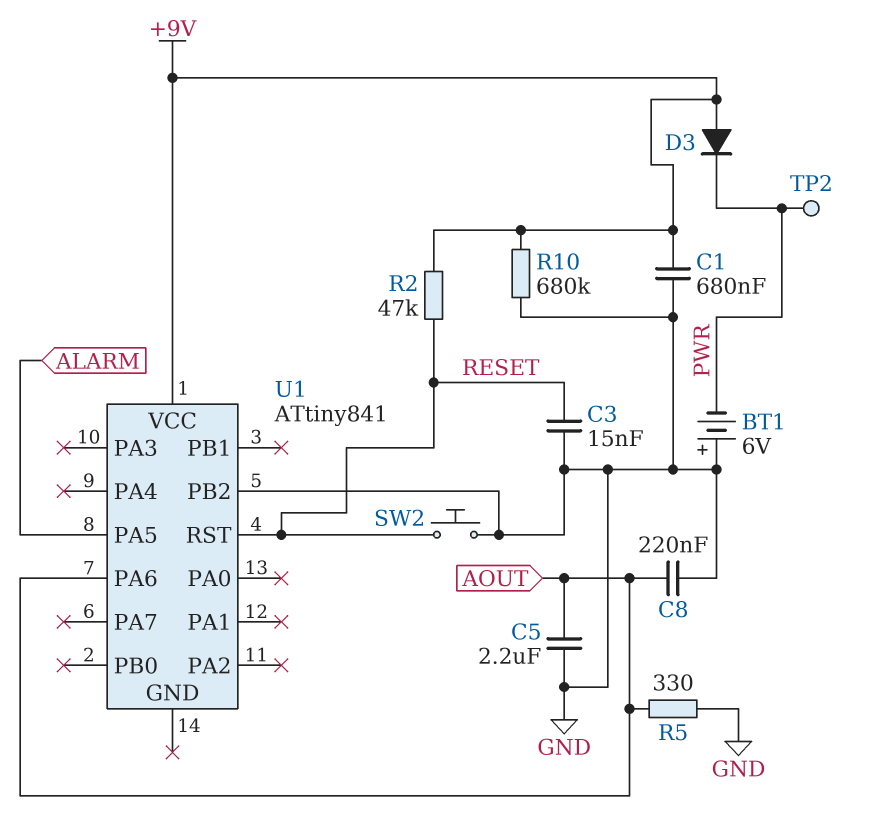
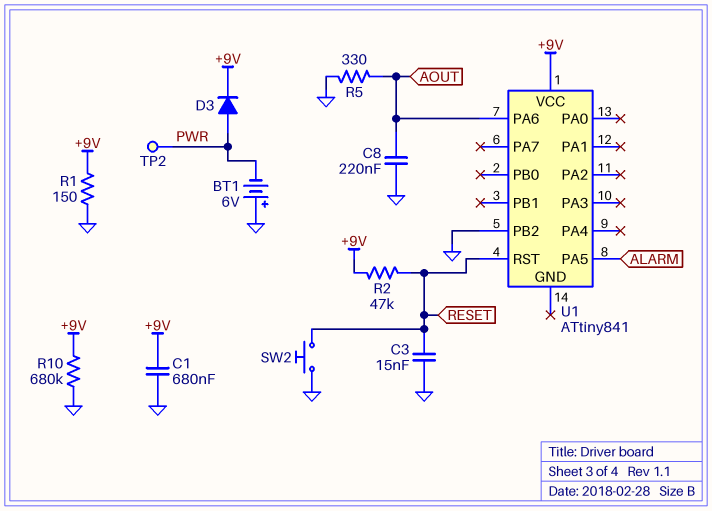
C5: 2.2uF (AOUT, GND) -> none
D3: diode (A +9V, K PWR) -> diode (A PWR, K +9V)
R1: none -> 150 (+9V, GND)

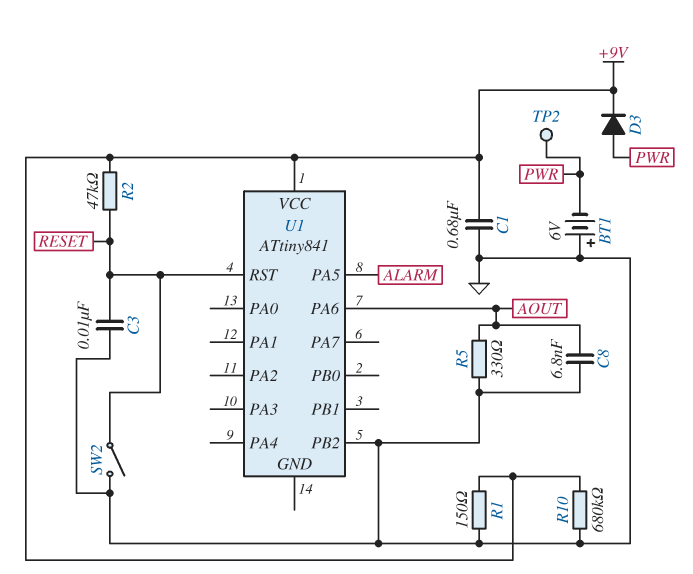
C3: 15nF (GND, RESET) -> 10nF (GND, RESET)
C8: 220nF (AOUT, GND) -> 6.8nF (AOUT, GND)
SW2: button (GND, RESET) -> switch (GND, RESET)

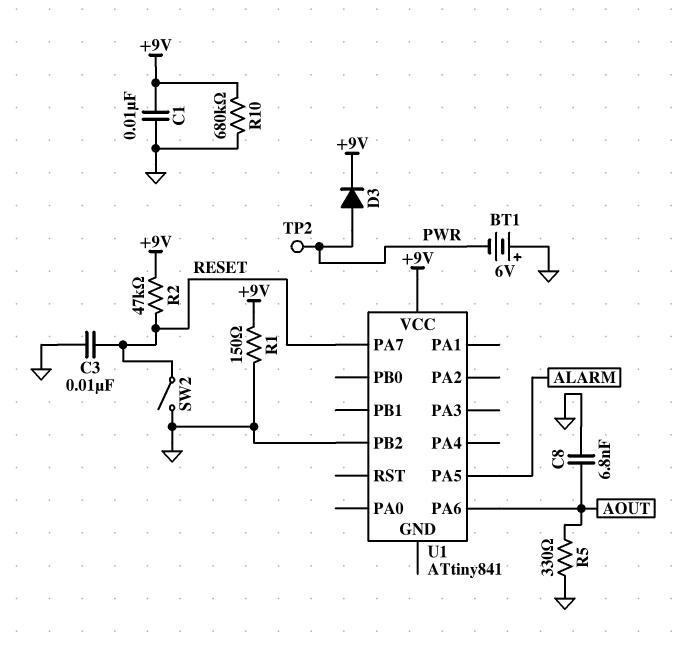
C1: 680nF (+9V, GND) -> 10nF (+9V, GND)
U1 pin PA7: none -> RESET
U1 pin RST: RESET -> none

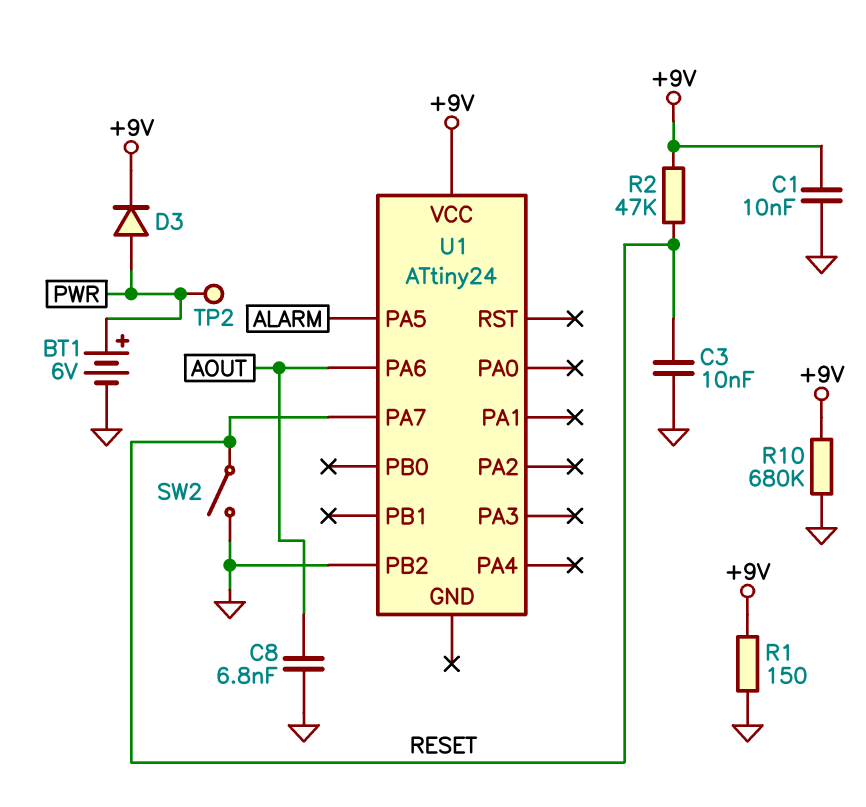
BT1: 6V (plus GND, minus PWR) -> 6V (plus PWR, minus GND)
R5: 330 (AOUT, GND) -> none
U1: ATtiny841 -> ATtiny24

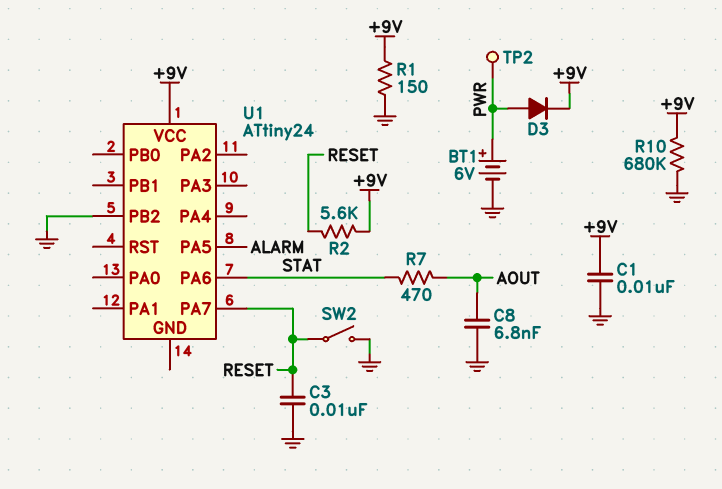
R2: 47k (+9V, RESET) -> 5.6k (+9V, RESET)
R7: none -> 470 (AOUT, STAT)
U1 pin PA6: AOUT -> STAT

